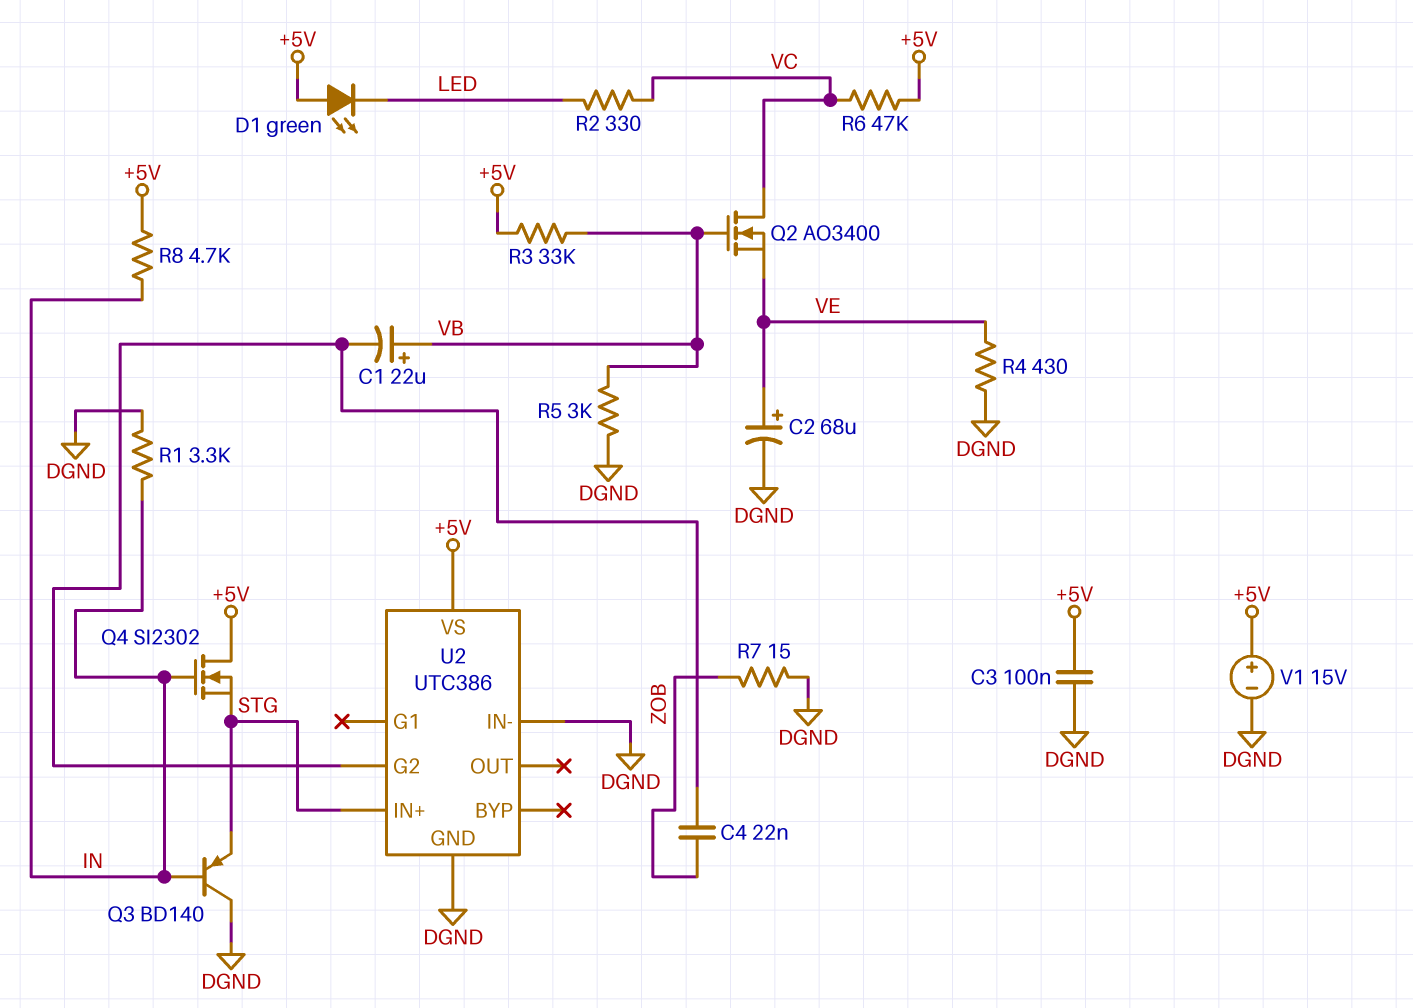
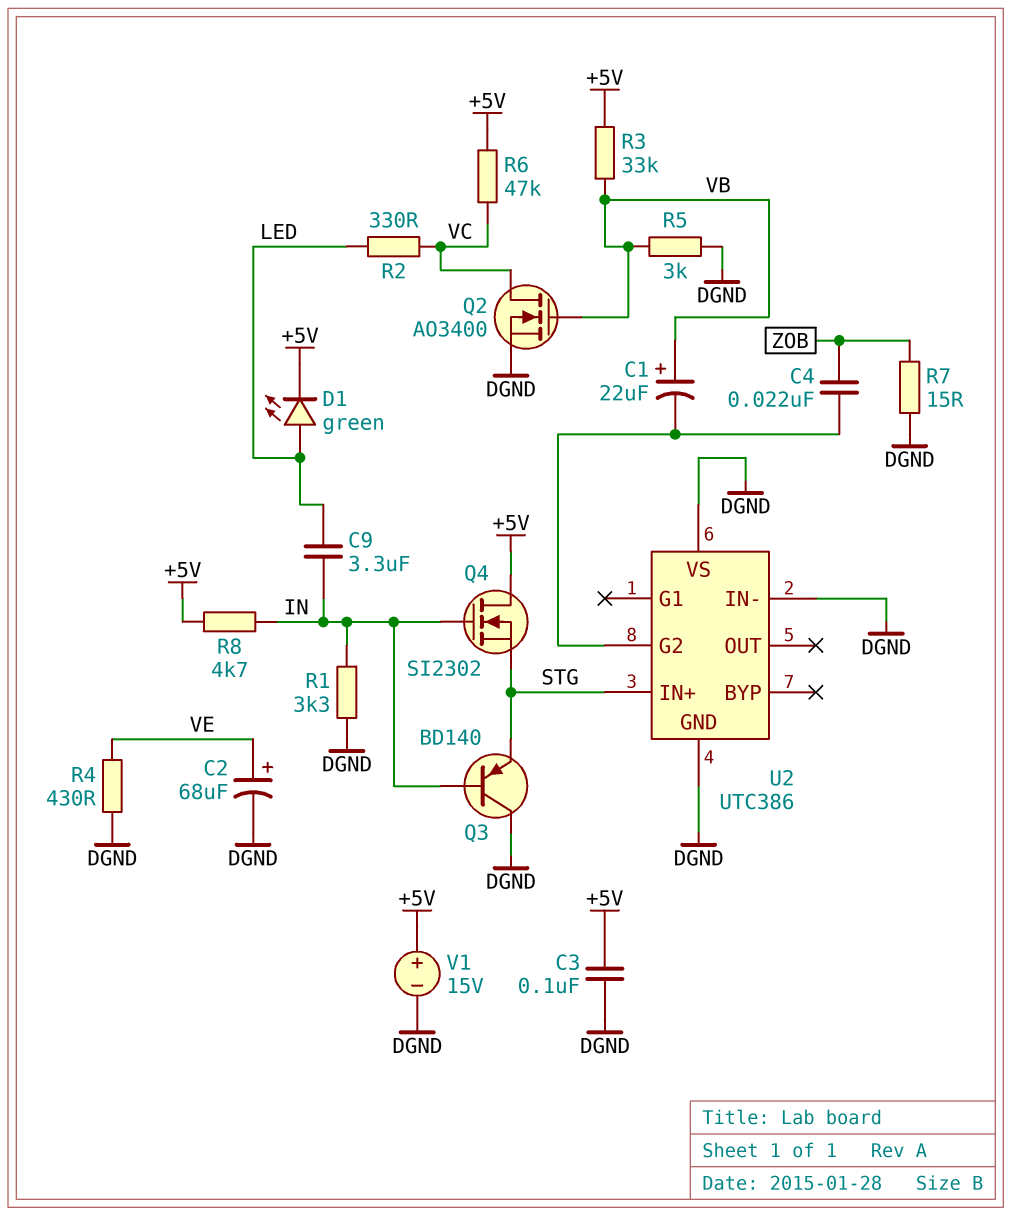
C9: none -> 3.3uF (IN, LED)
D1: LED green (A +5V, K LED) -> LED green (A LED, K +5V)
Q2: NMOS AO3400 (G VB, D VC, S VE) -> NMOS AO3400 (G VB, D VC, S DGND)
U2 pin VS: +5V -> DGND

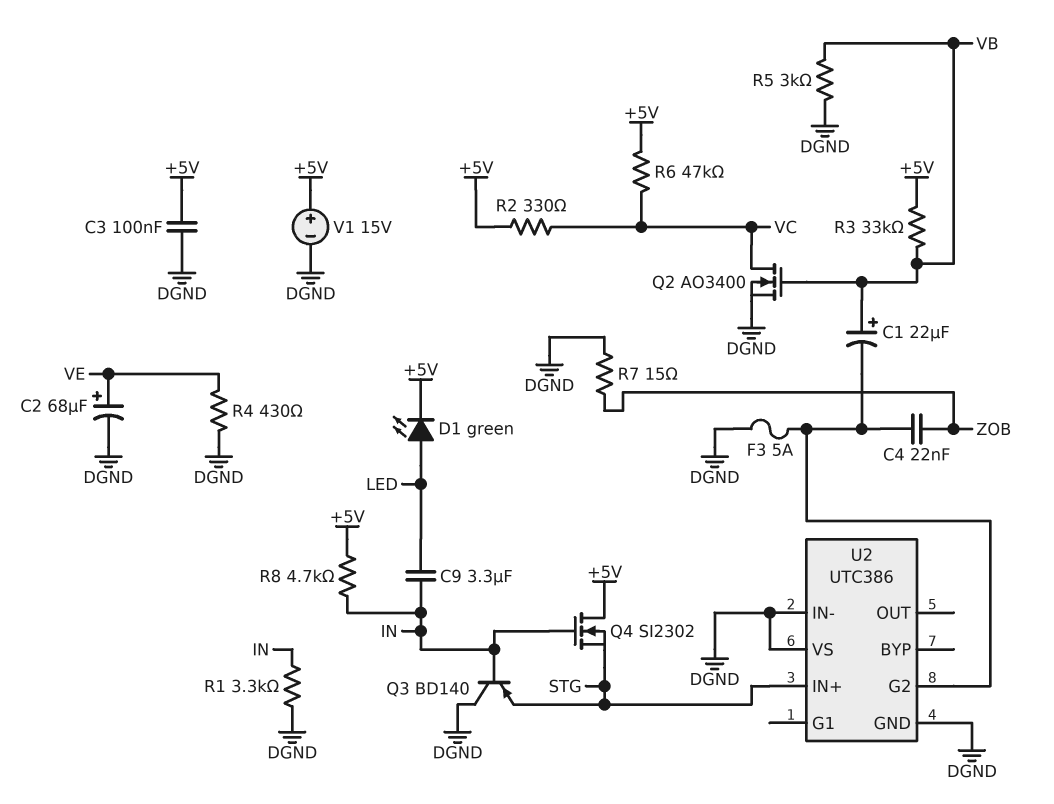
F3: none -> 5A (DGND, U2/G2)
R2: 330 (LED, VC) -> 330 (+5V, VC)

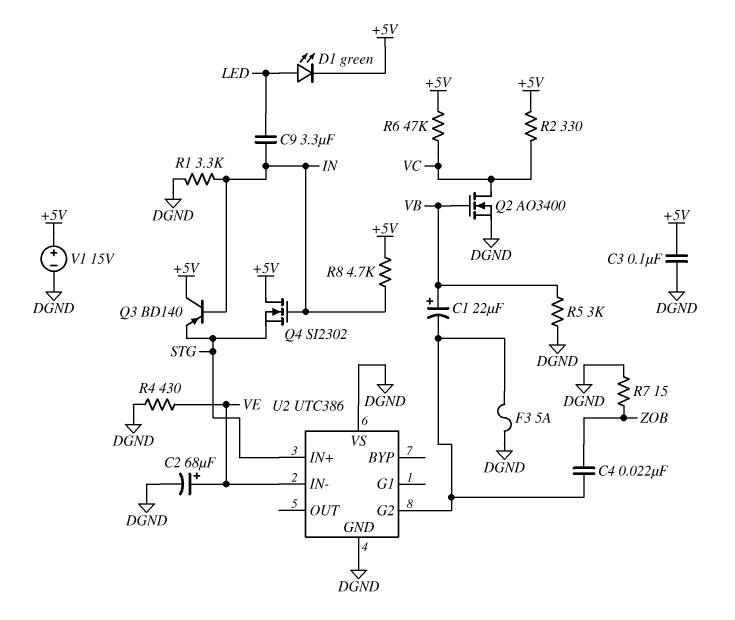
Q3: PNP BD140 (B IN, C DGND, E STG) -> PNP BD140 (B IN, C +5V, E STG)
R3: 33k (+5V, VB) -> none
U2 pin IN-: DGND -> VE

